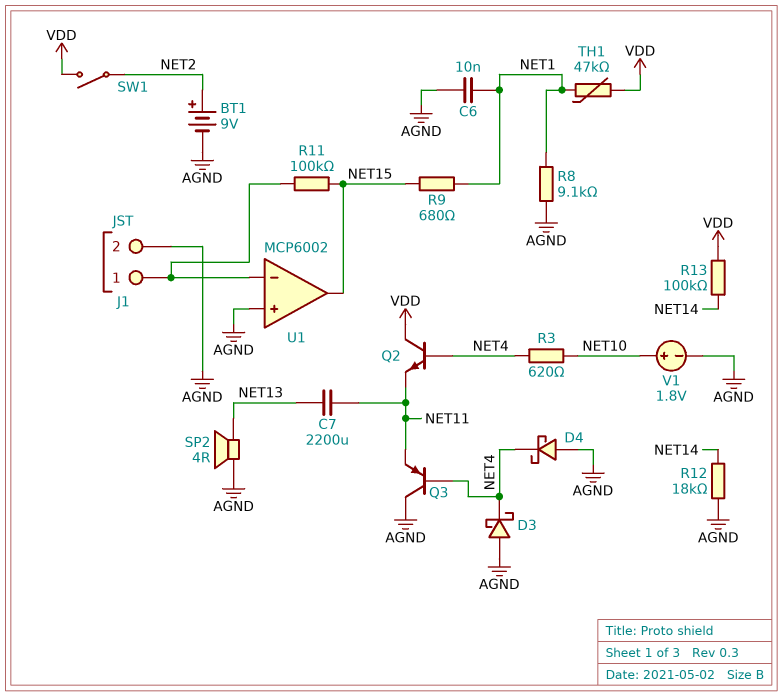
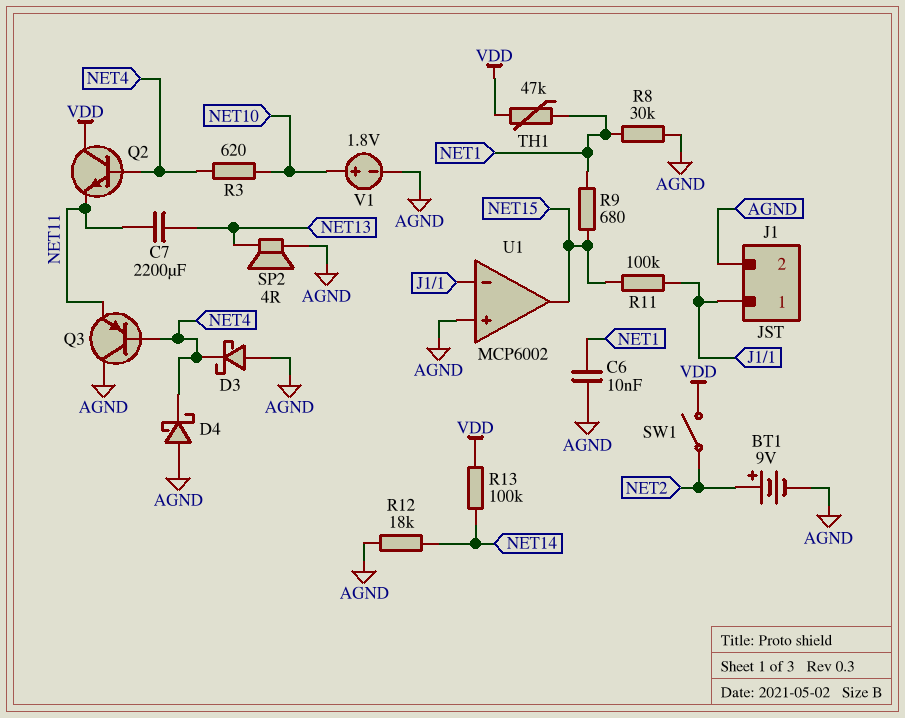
R8: 9.1k (AGND, NET1) -> 30k (AGND, NET1)

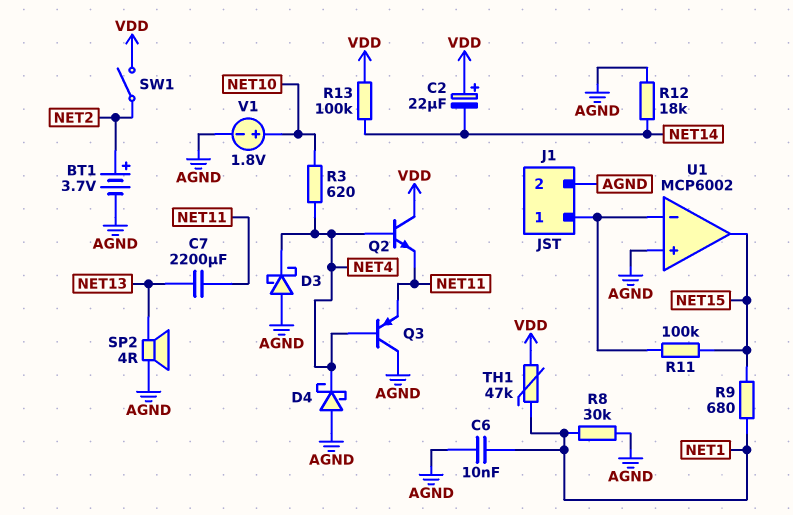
BT1: 9V (plus NET2, minus AGND) -> 3.7V (plus NET2, minus AGND)
C2: none -> 22uF (plus VDD, minus NET14)

